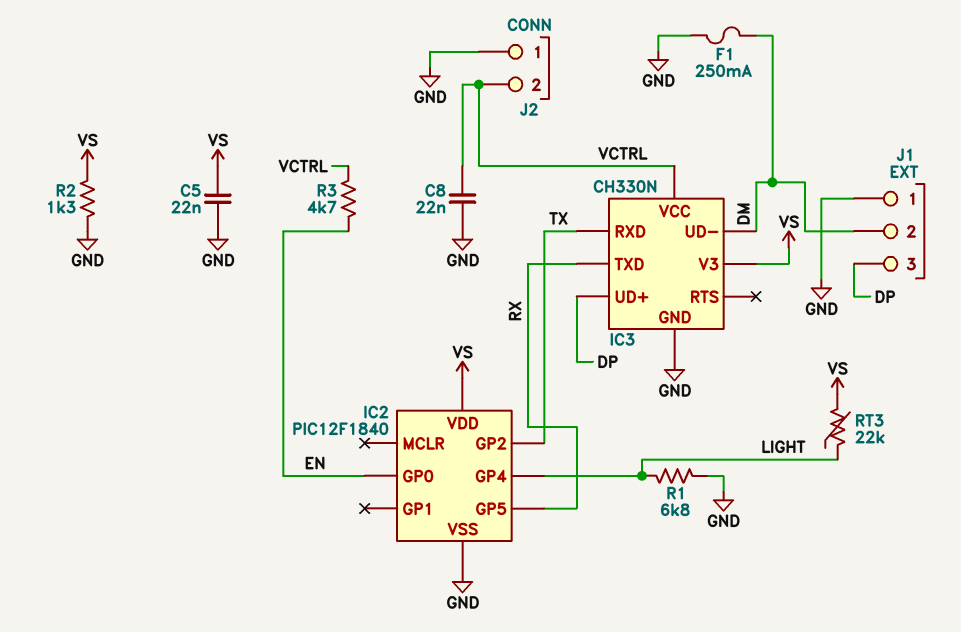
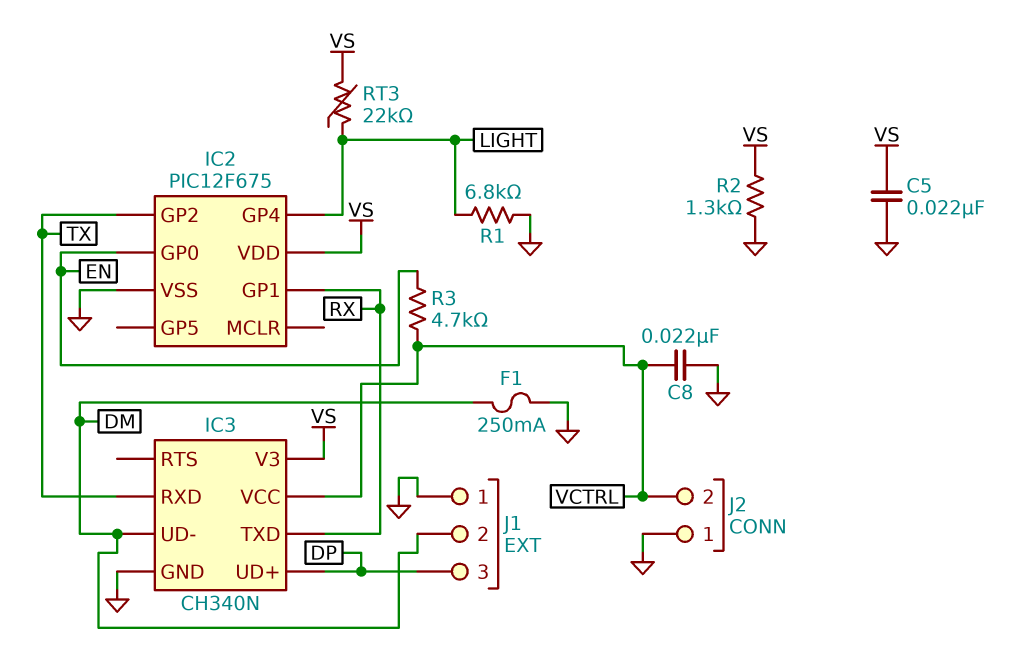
IC2: PIC12F1840 -> PIC12F675
IC2 pin GP1: none -> RX
IC2 pin GP5: RX -> none
IC3: CH330N -> CH340N

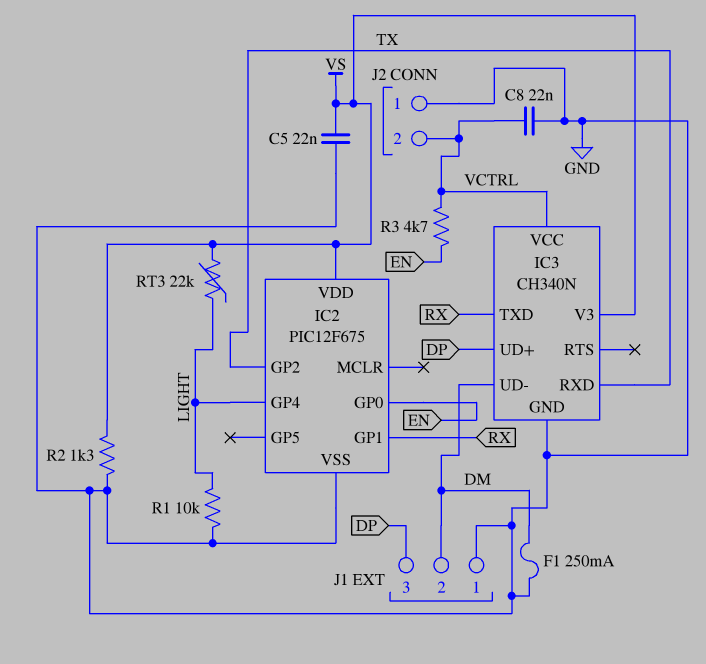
R1: 6.8k (GND, LIGHT) -> 10k (GND, LIGHT)

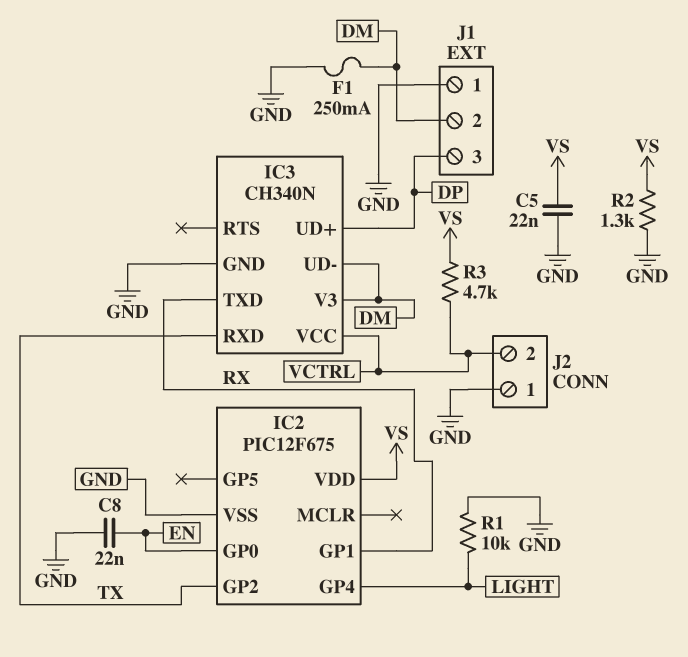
C8: 22nF (GND, VCTRL) -> 22nF (EN, GND)
IC3 pin V3: VS -> DM
R3: 4.7k (EN, VCTRL) -> 4.7k (VCTRL, VS)
RT3: 22k (LIGHT, VS) -> none

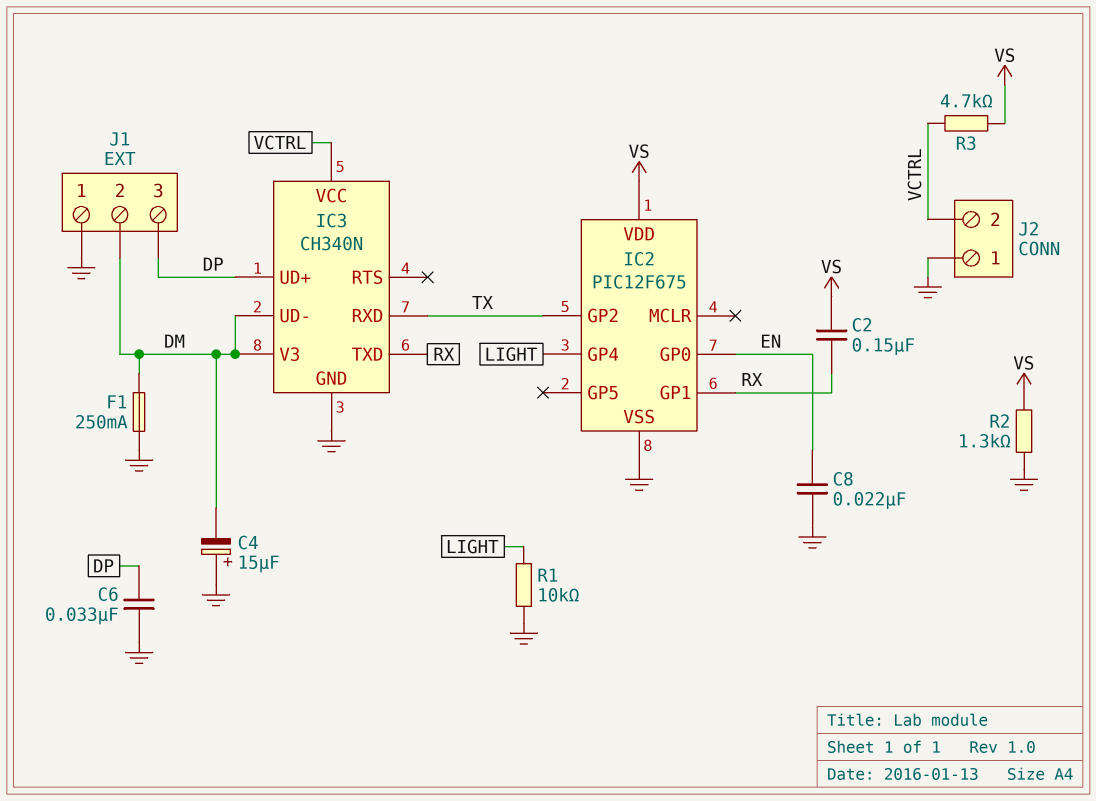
C2: none -> 150nF (RX, VS)
C4: none -> 15uF (plus GND, minus DM)
C5: 22nF (GND, VS) -> none
C6: none -> 33nF (DP, GND)

